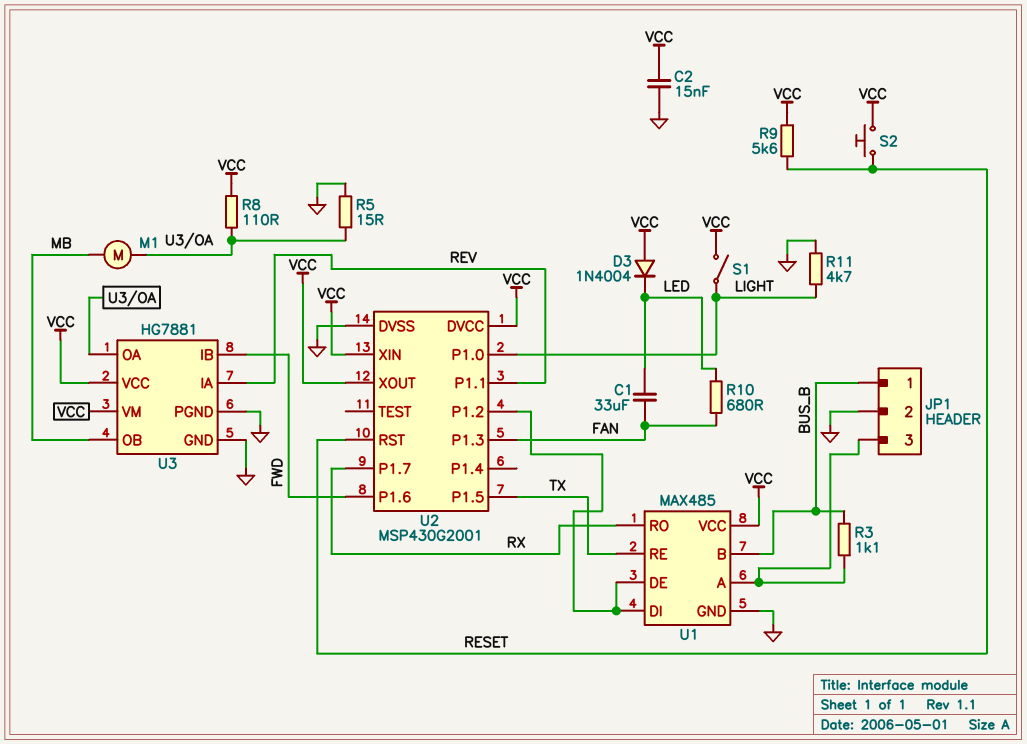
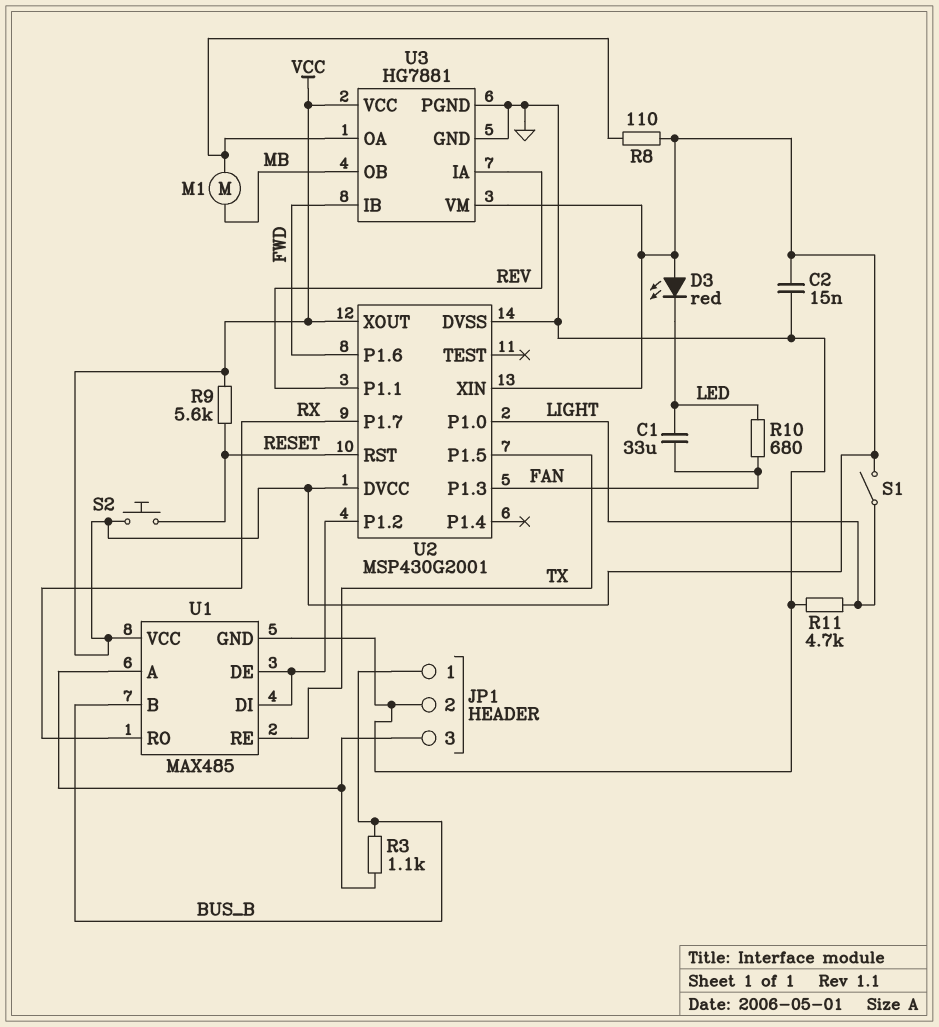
D3: diode 1N4004 (A VCC, K LED) -> LED red (A VCC, K LED)
R5: 15 (GND, U3/OA) -> none

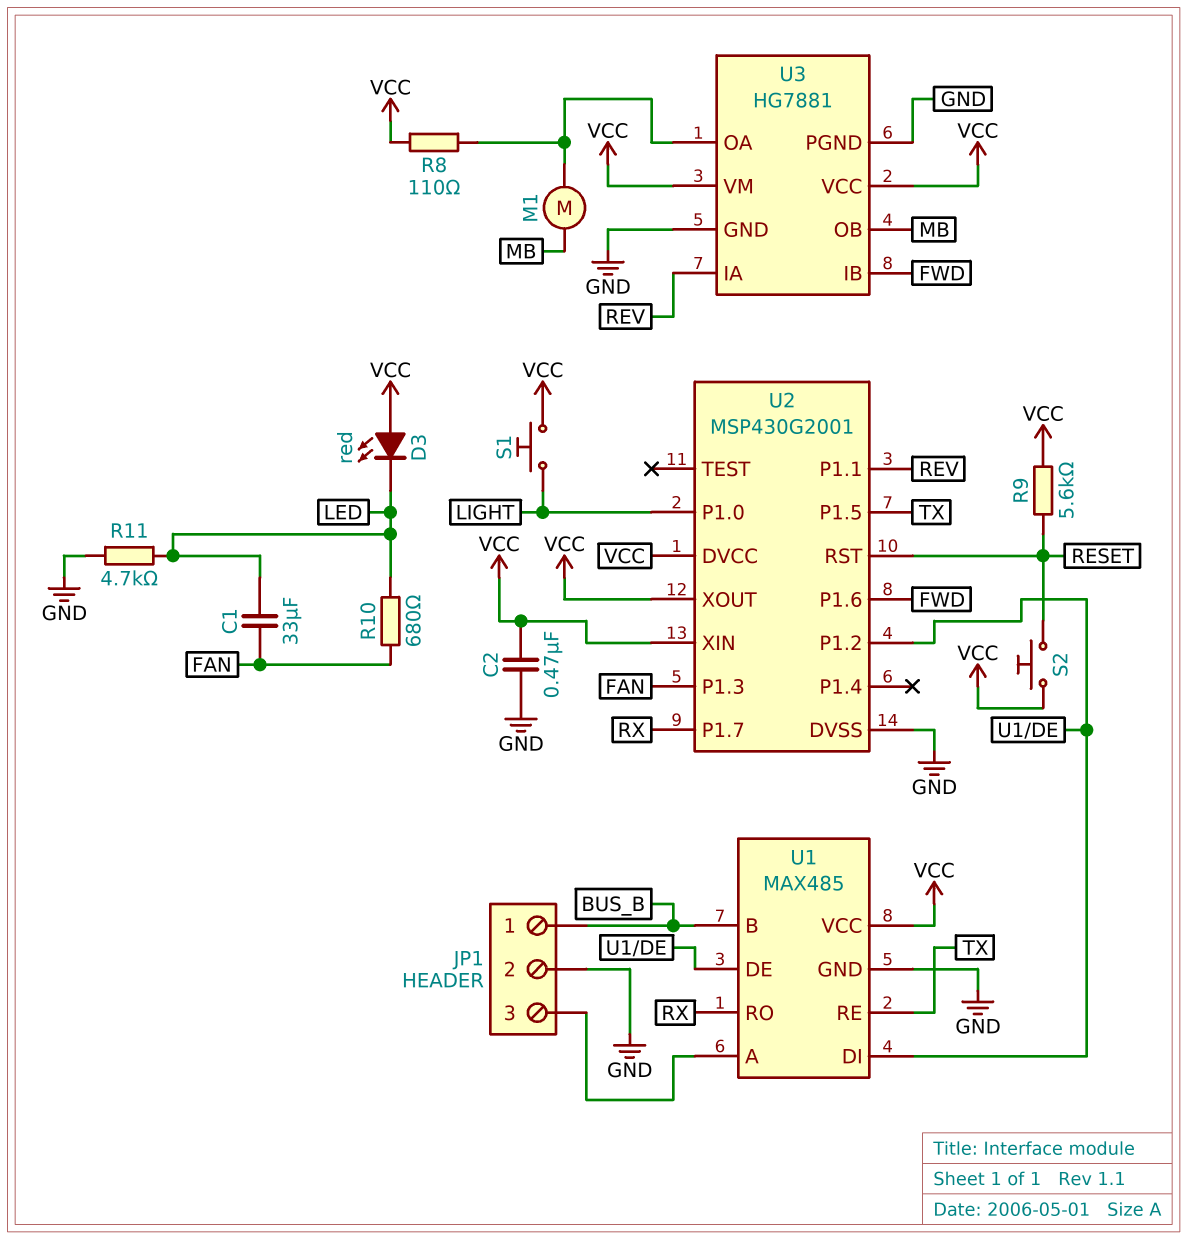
C2: 15nF (GND, VCC) -> 470nF (GND, VCC)
R3: 1.1k (BUS_B, JP1/3) -> none
R11: 4.7k (GND, LIGHT) -> 4.7k (GND, LED)
S1: switch (LIGHT, VCC) -> button (LIGHT, VCC)

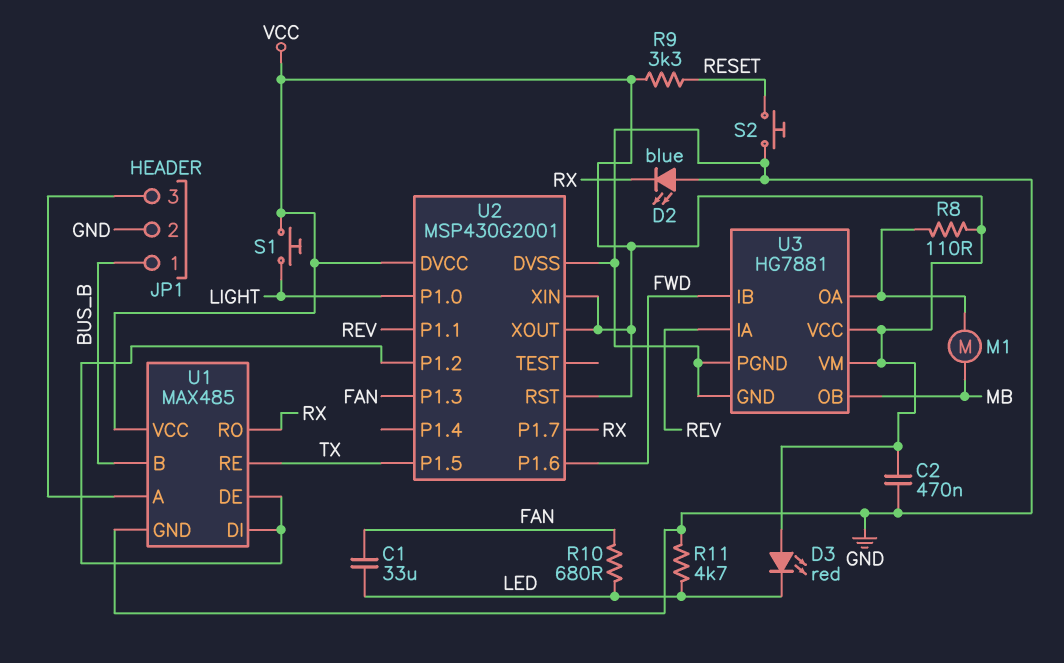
D2: none -> LED blue (A GND, K RX)
R9: 5.6k (RESET, VCC) -> 3.3k (RESET, VCC)
S2: button (RESET, VCC) -> button (GND, RESET)
U2 pin RST: RESET -> VCC

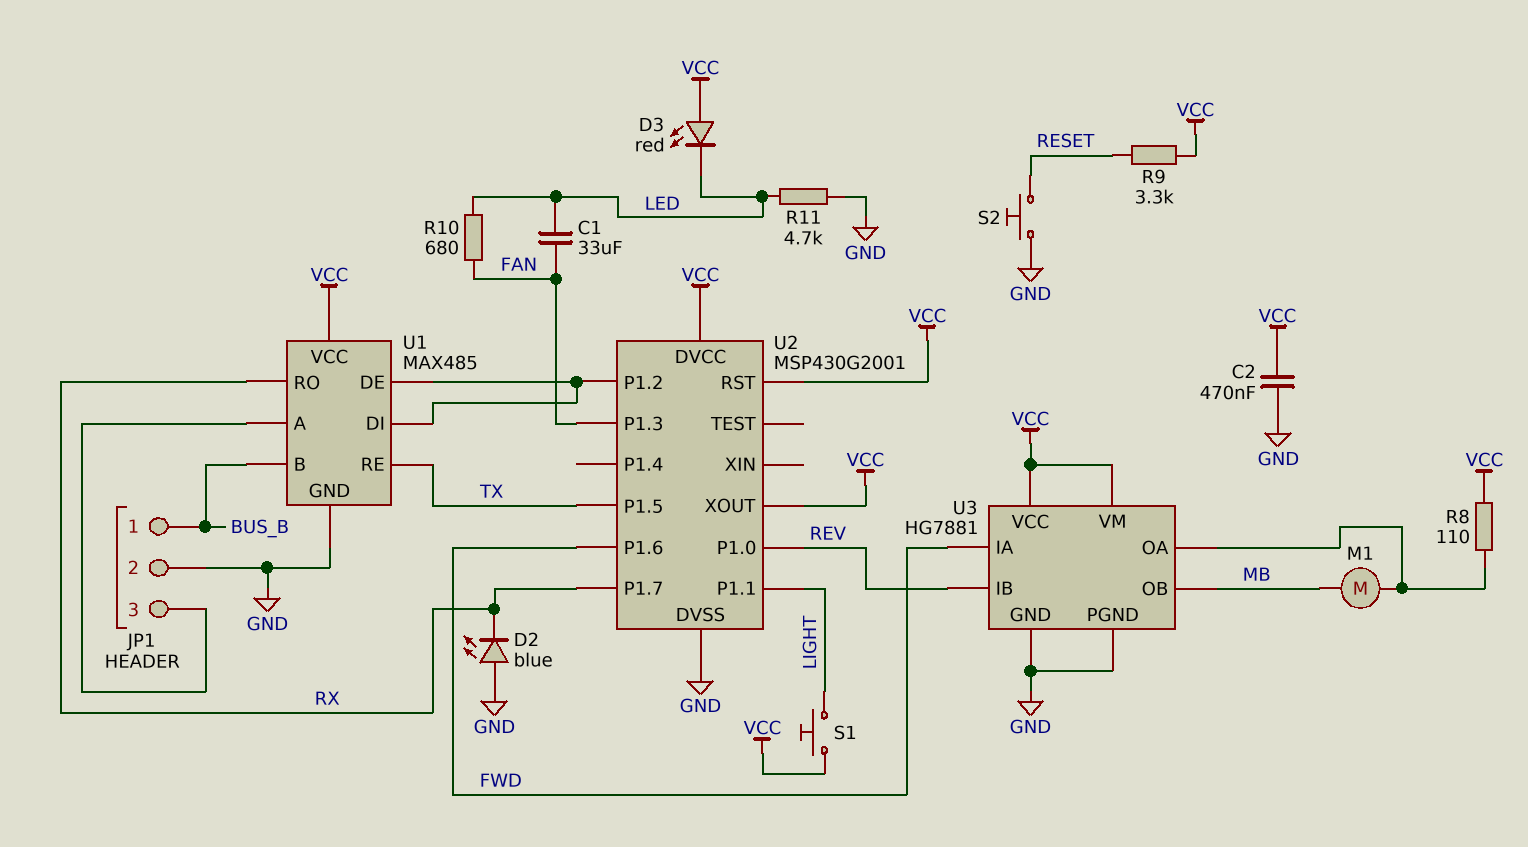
U2 pin P1.0: LIGHT -> REV
U2 pin P1.1: REV -> LIGHT
U2 pin XIN: VCC -> none
U3 pin IA: REV -> FWD
U3 pin IB: FWD -> REV

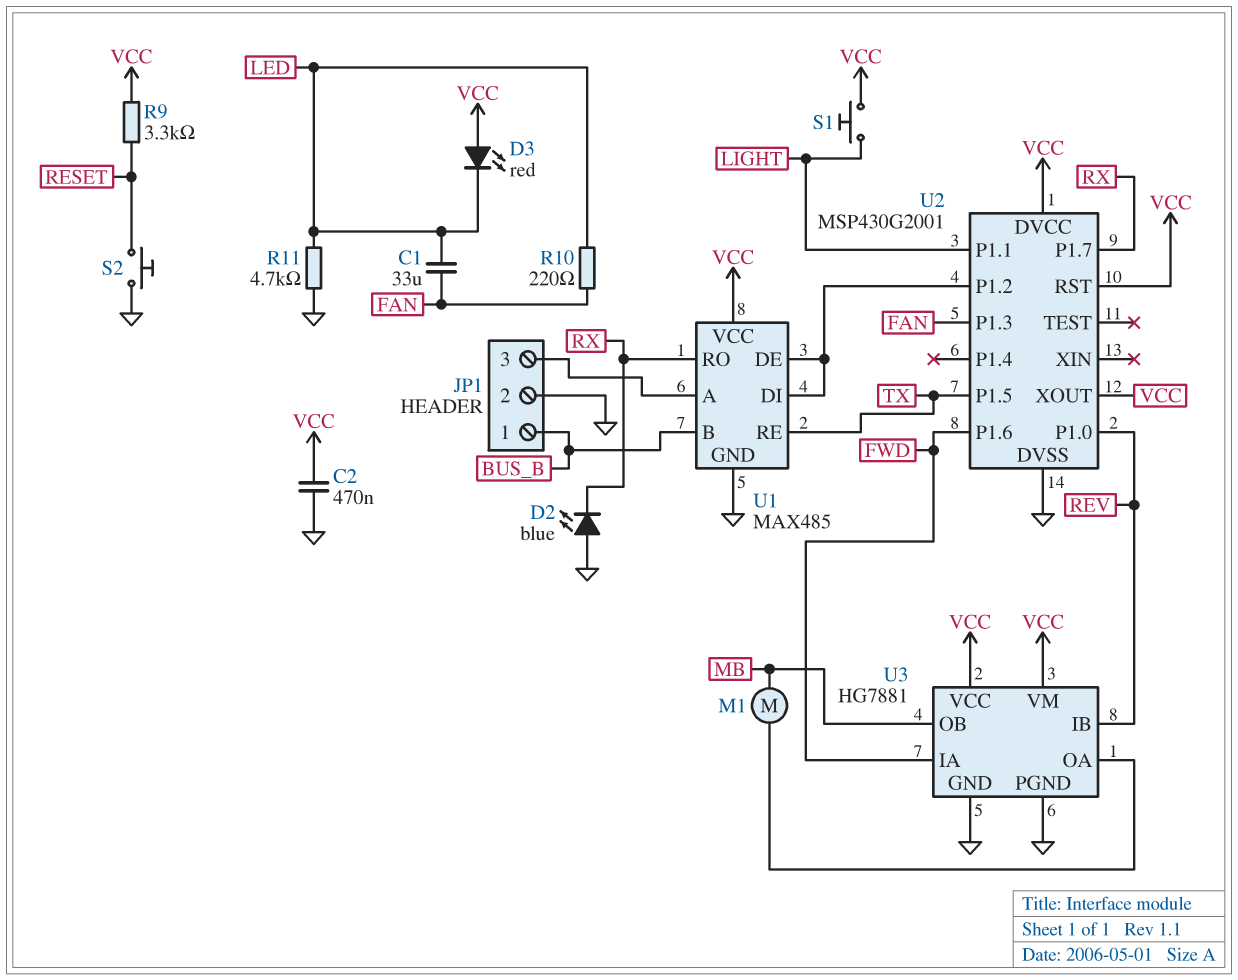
R8: 110 (U3/OA, VCC) -> none
R10: 680 (FAN, LED) -> 220 (FAN, LED)

